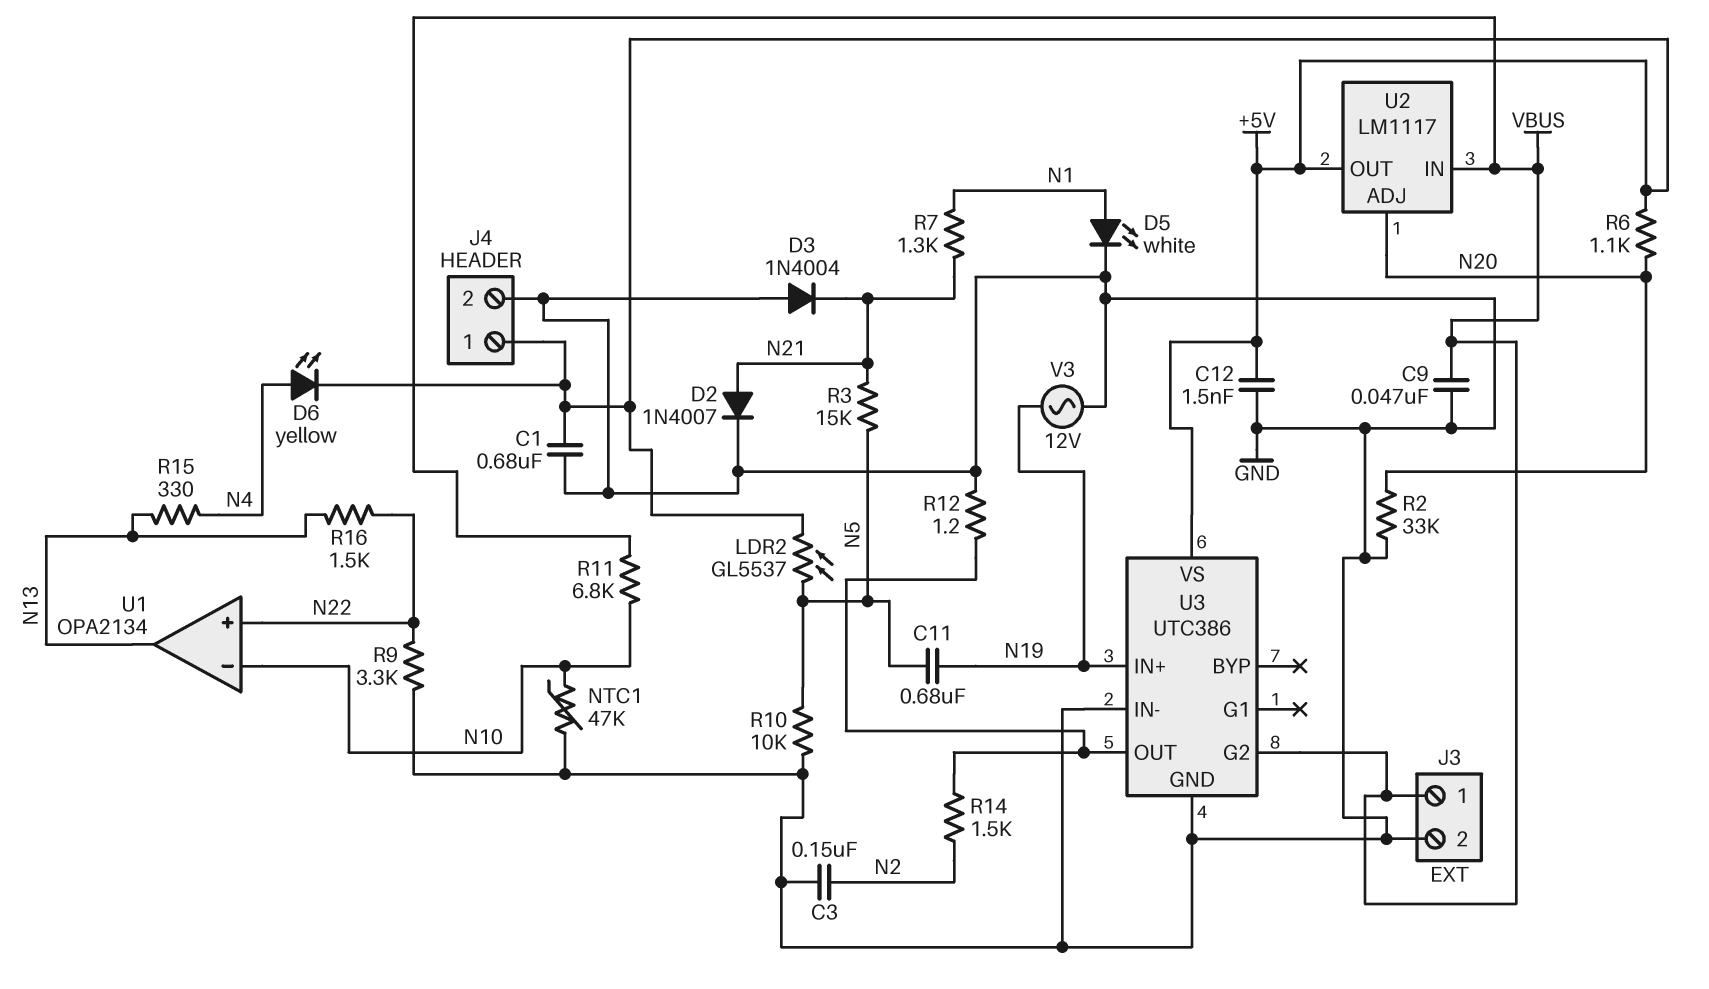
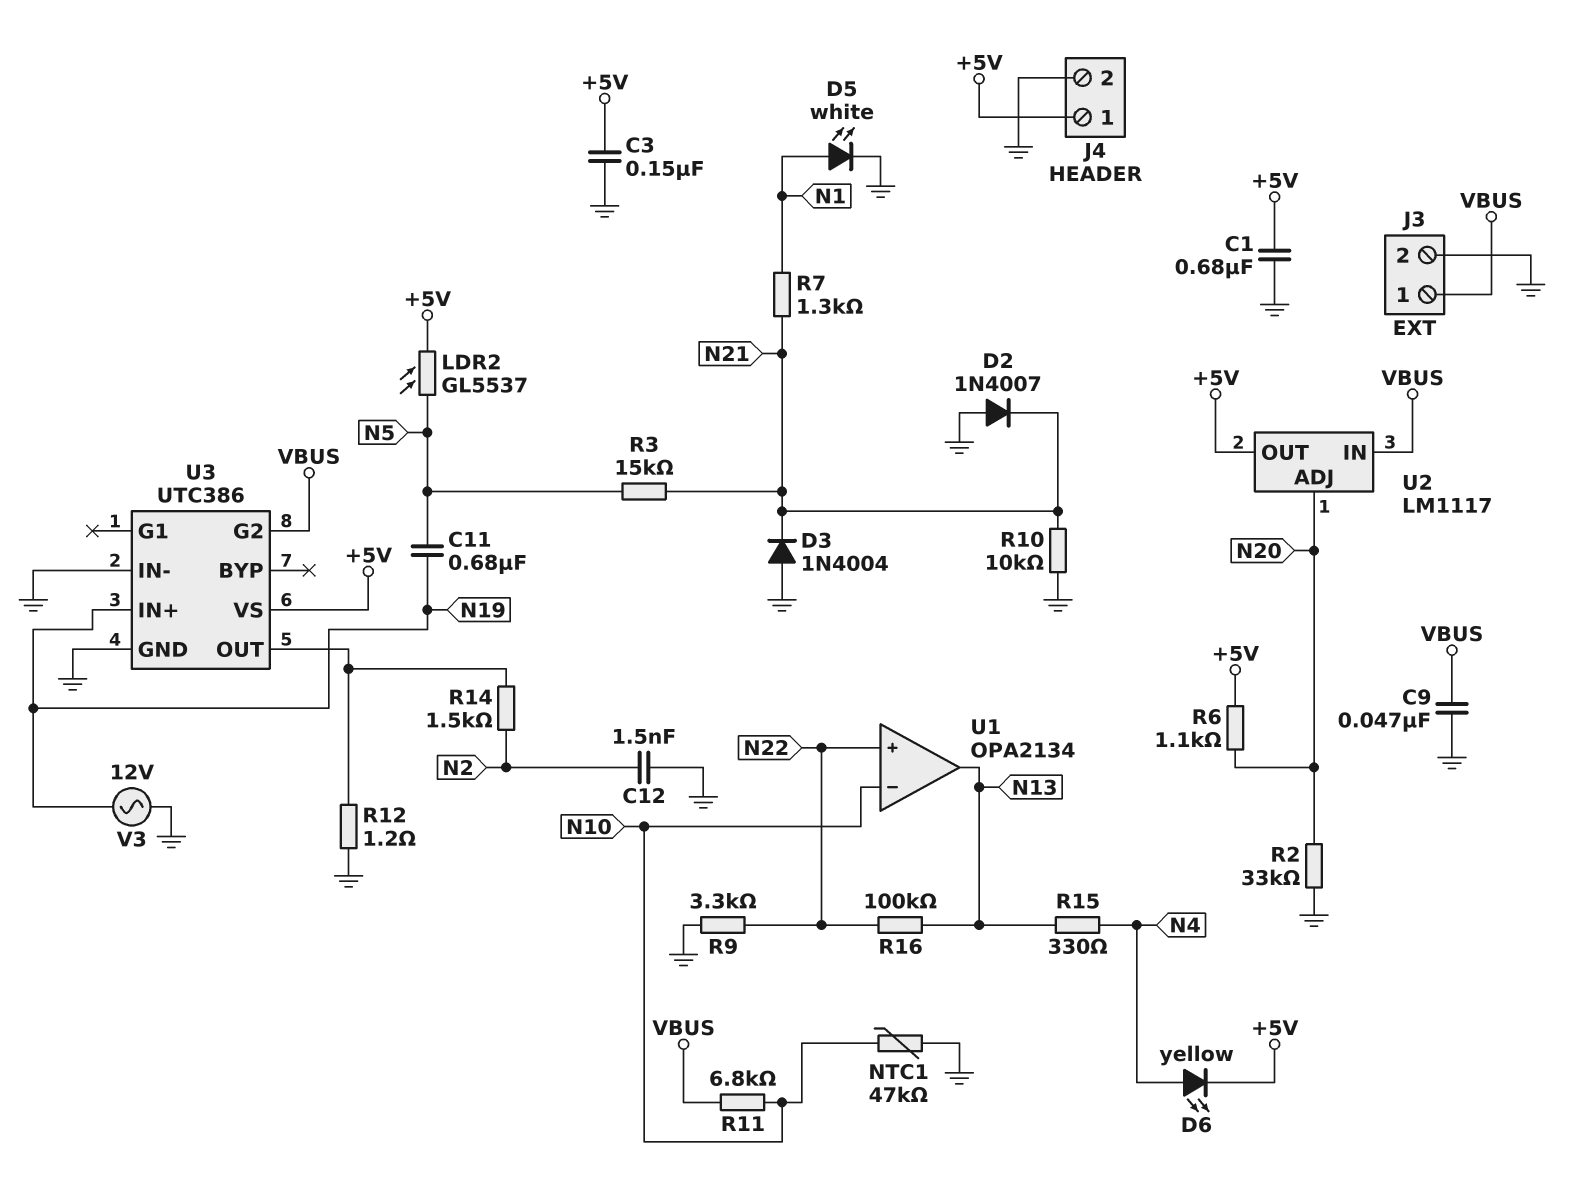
C3: 150nF (GND, N2) -> 150nF (+5V, GND)
C12: 1.5nF (+5V, GND) -> 1.5nF (GND, N2)
D2: diode 1N4007 (A N21, K GND) -> diode 1N4007 (A GND, K N21)
R10: 10k (GND, N5) -> 10k (GND, N21)
R16: 1.5k (N13, N22) -> 100k (N13, N22)

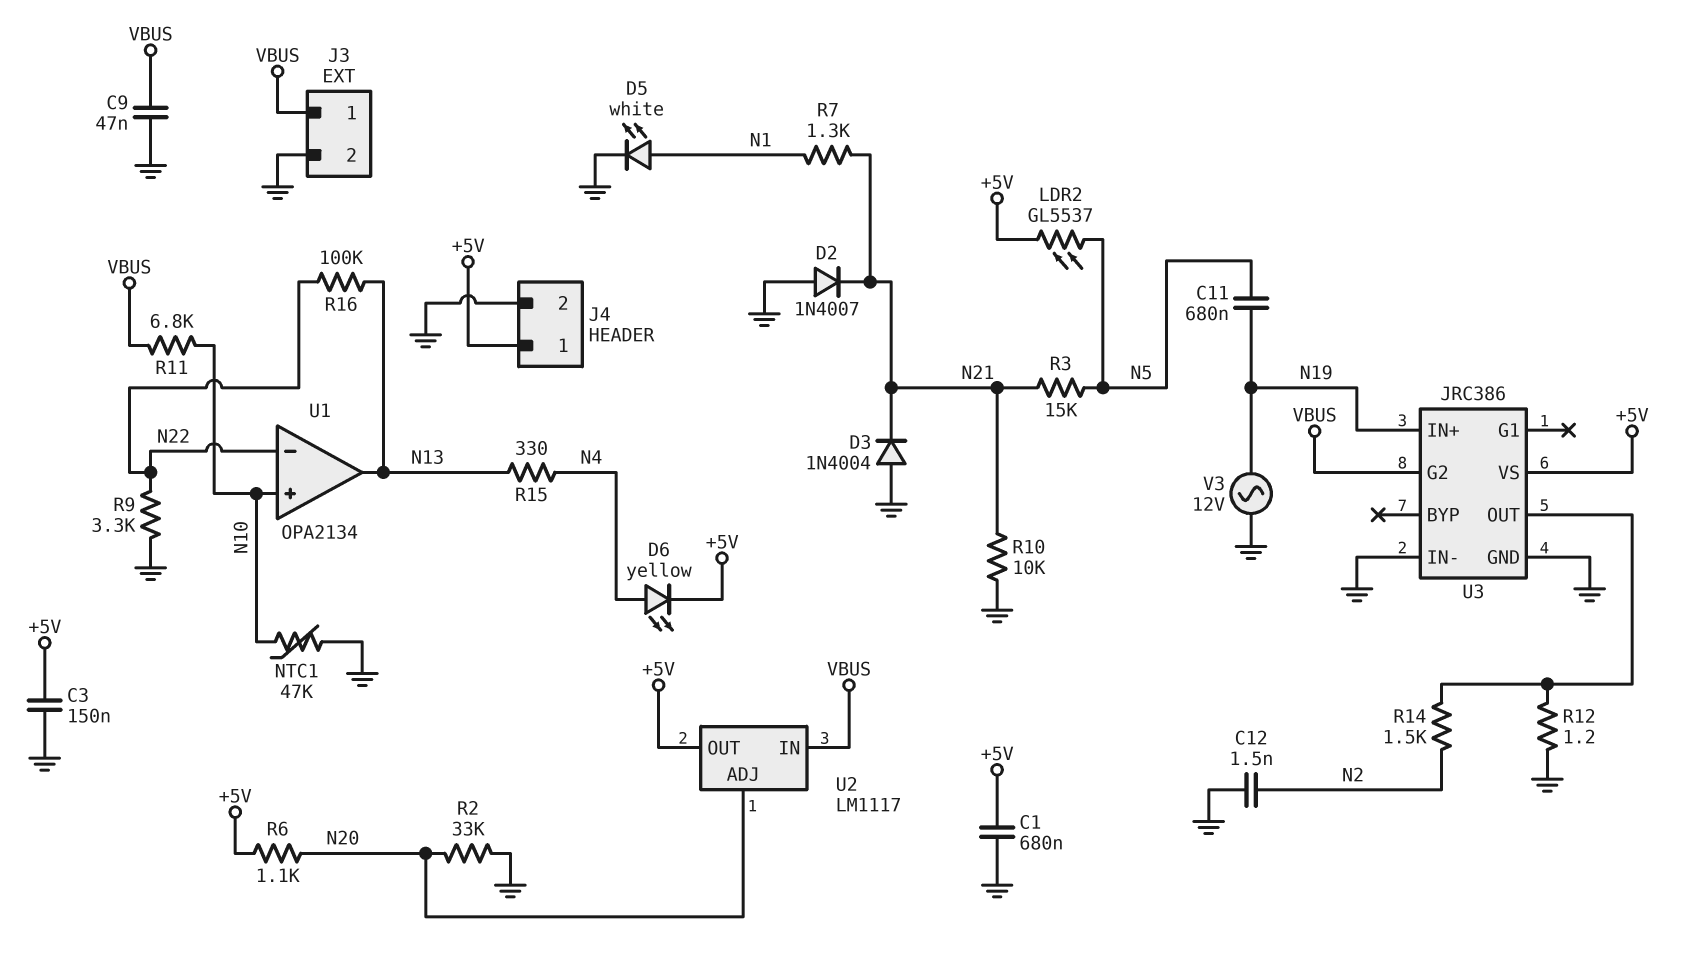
U1 pin in+: N22 -> N10
U1 pin in-: N10 -> N22
U3: UTC386 -> JRC386

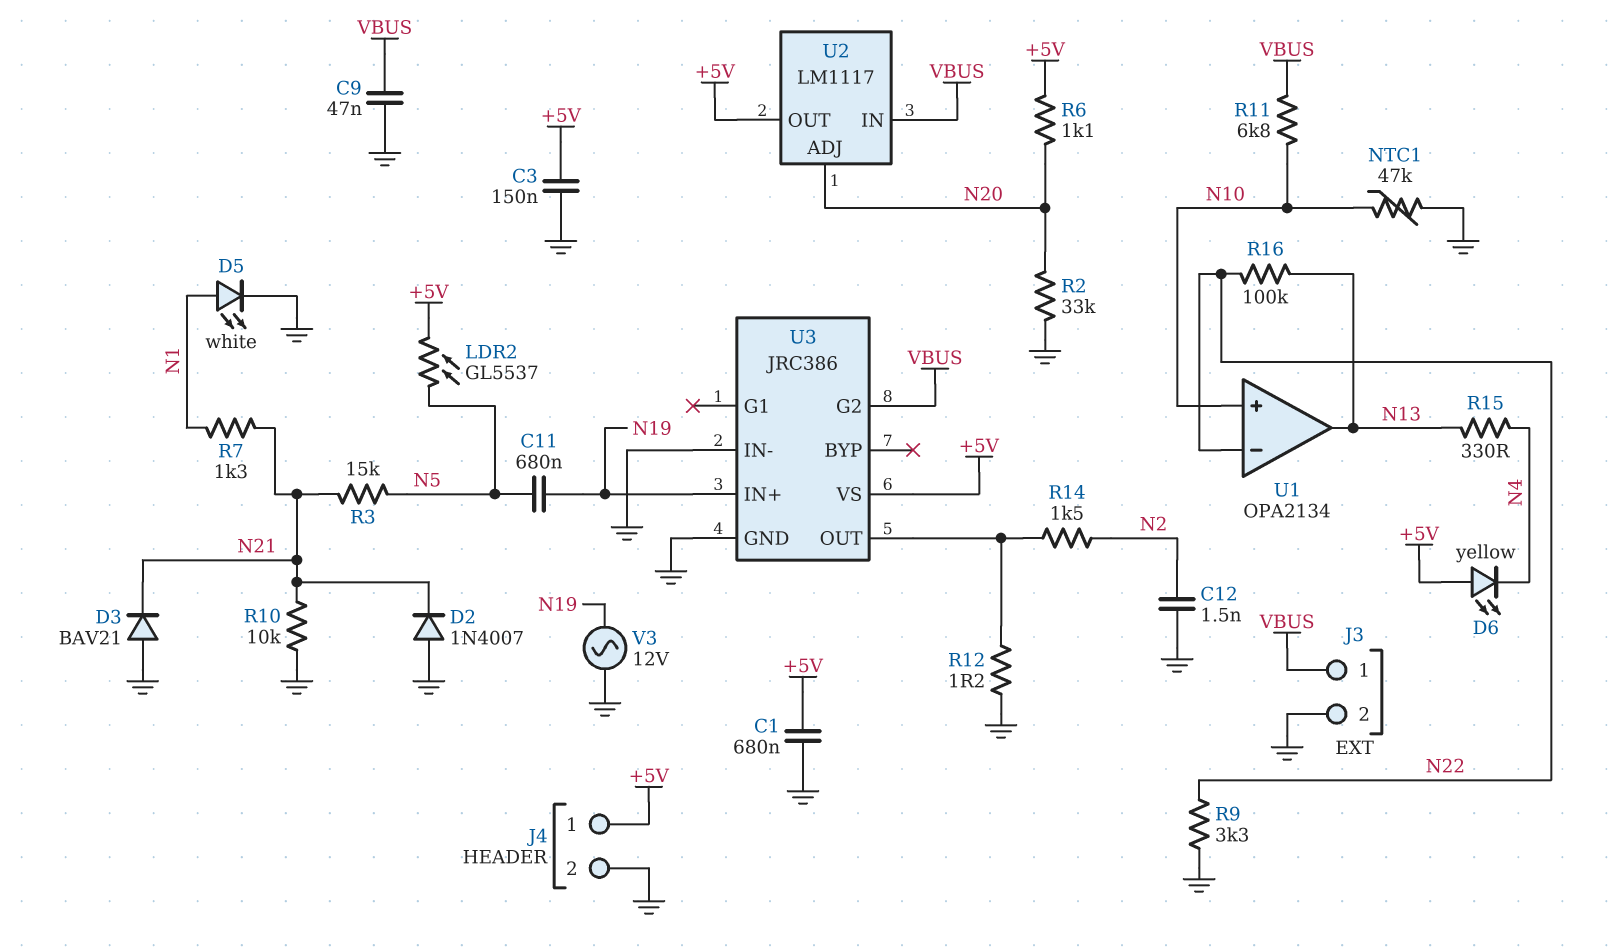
D3: diode 1N4004 (A GND, K N21) -> diode BAV21 (A GND, K N21)
D6: LED yellow (A N4, K +5V) -> LED yellow (A +5V, K N4)

